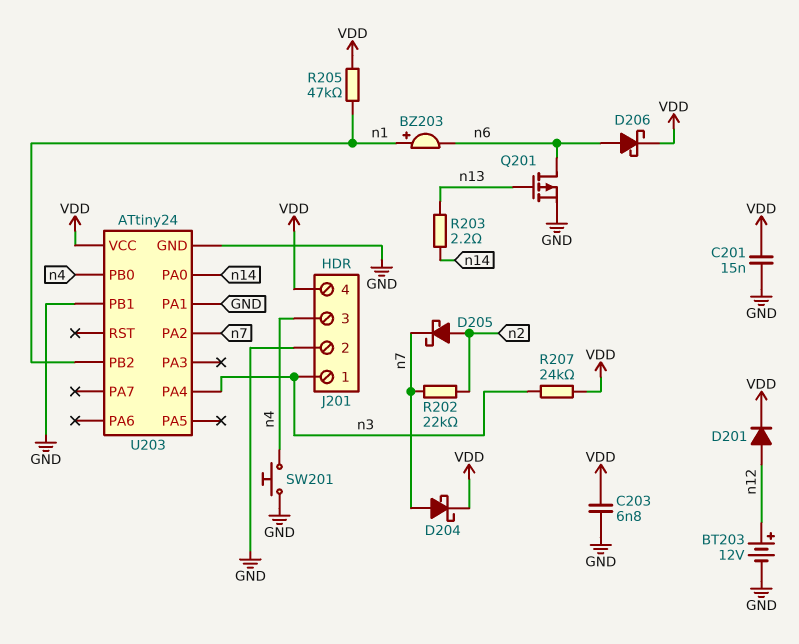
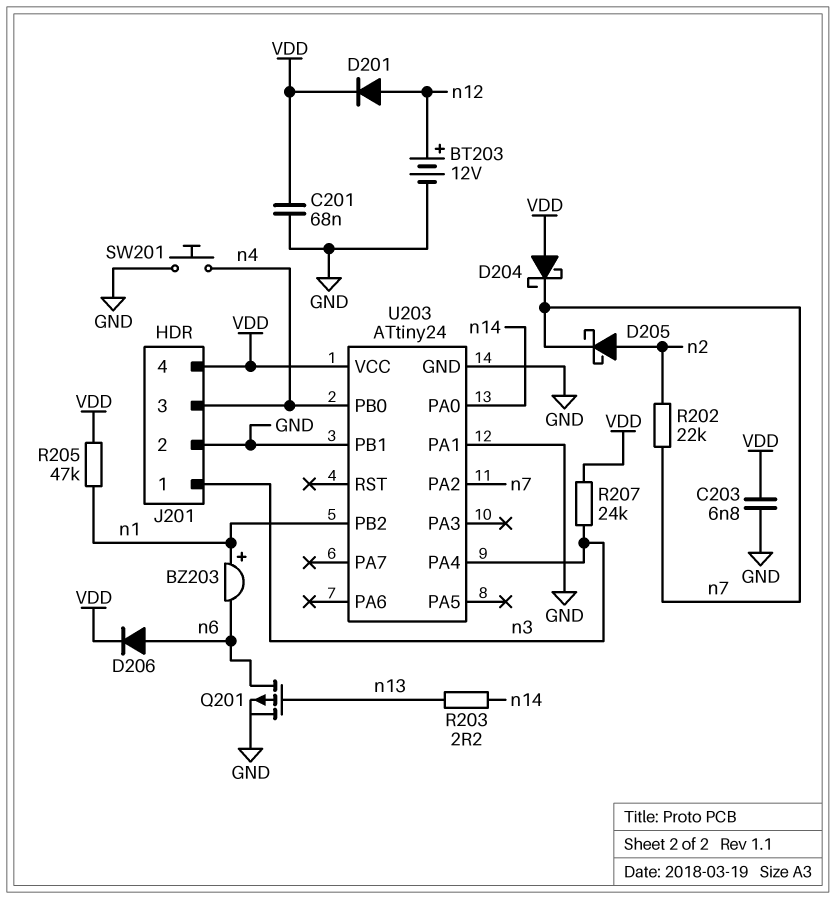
C201: 15nF (GND, VDD) -> 68nF (GND, VDD)
D204: schottky (A n7, K VDD) -> schottky (A VDD, K n7)
D206: schottky (A n6, K VDD) -> diode (A n6, K VDD)

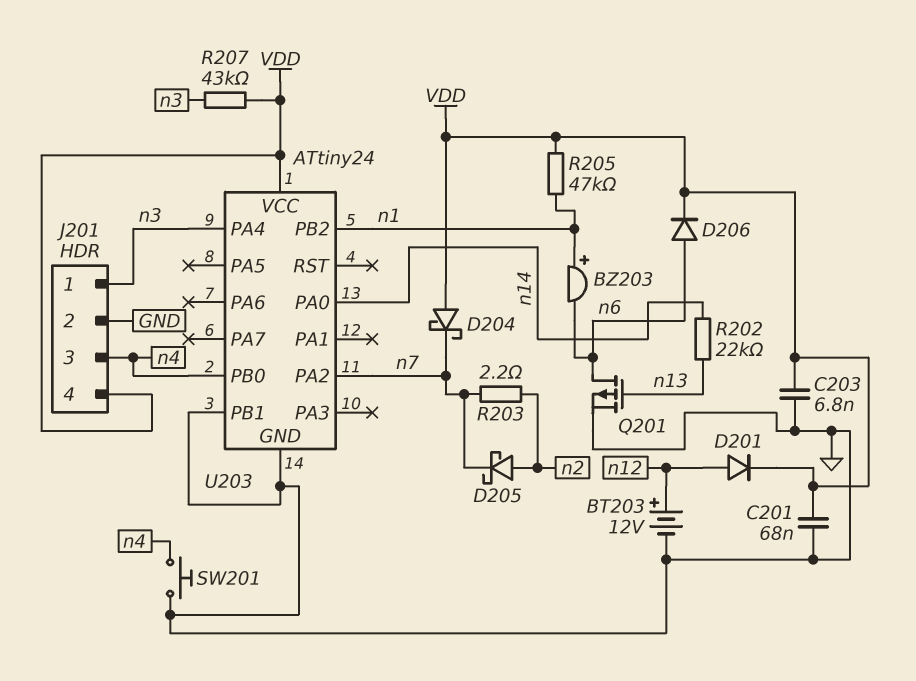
R202: 22k (n2, n7) -> 22k (n13, n14)
R203: 2.2 (n13, n14) -> 2.2 (n2, n7)
R207: 24k (VDD, n3) -> 43k (VDD, n3)
U203 pin PA1: GND -> none

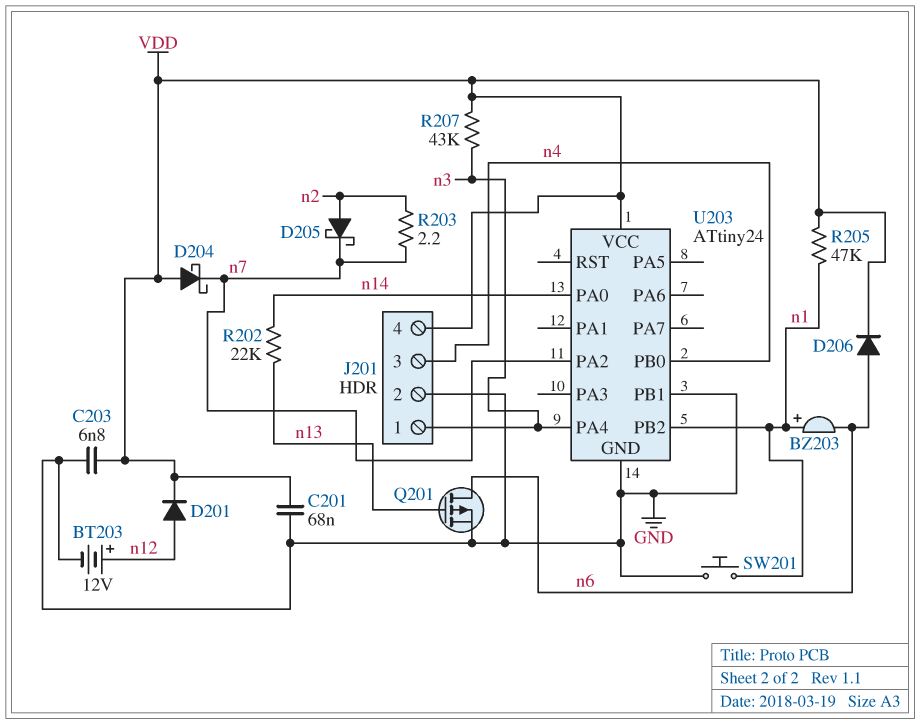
SW201: button (GND, n4) -> button (GND, n1)

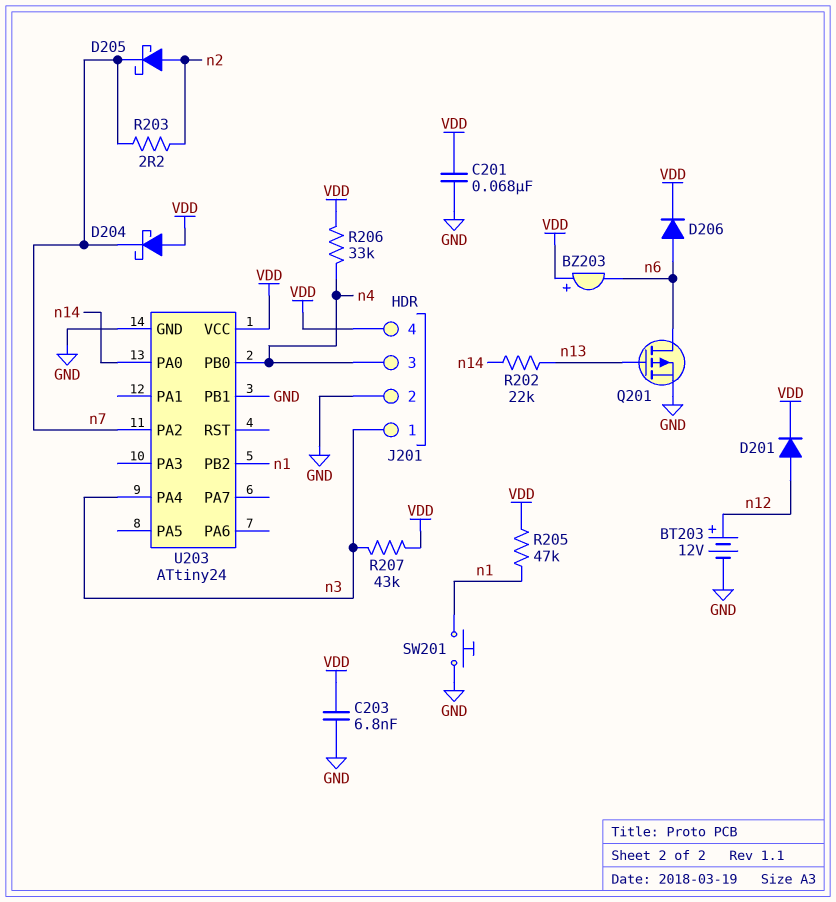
BZ203: buzzer (plus n1, minus n6) -> buzzer (plus VDD, minus n6)
R206: none -> 33k (VDD, n4)

